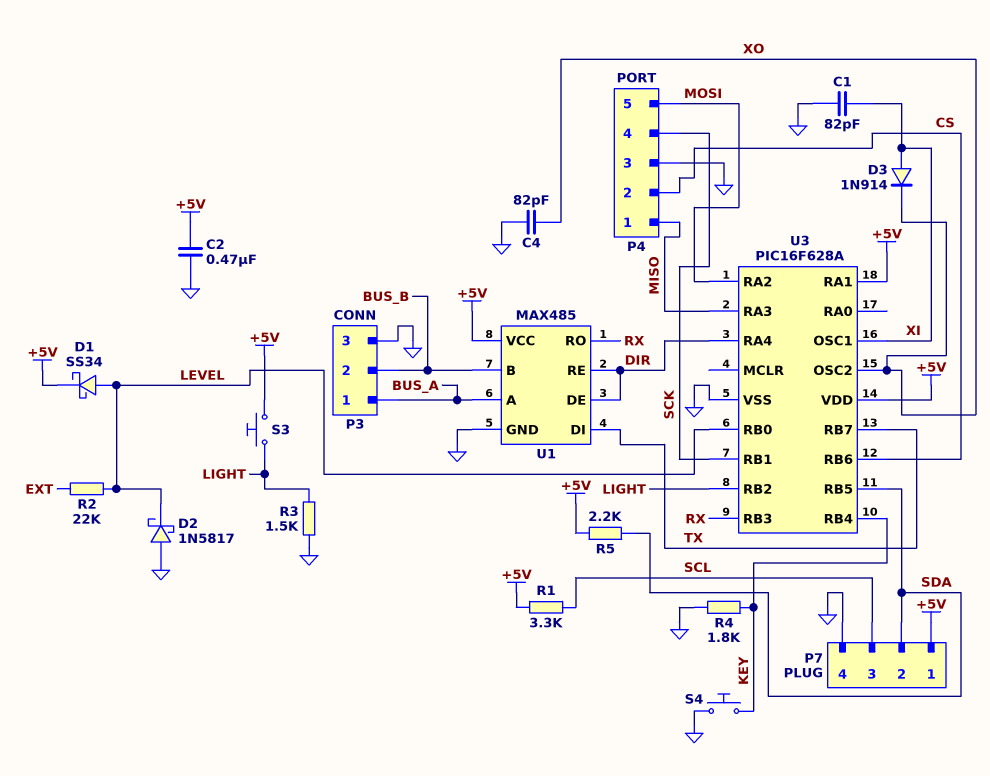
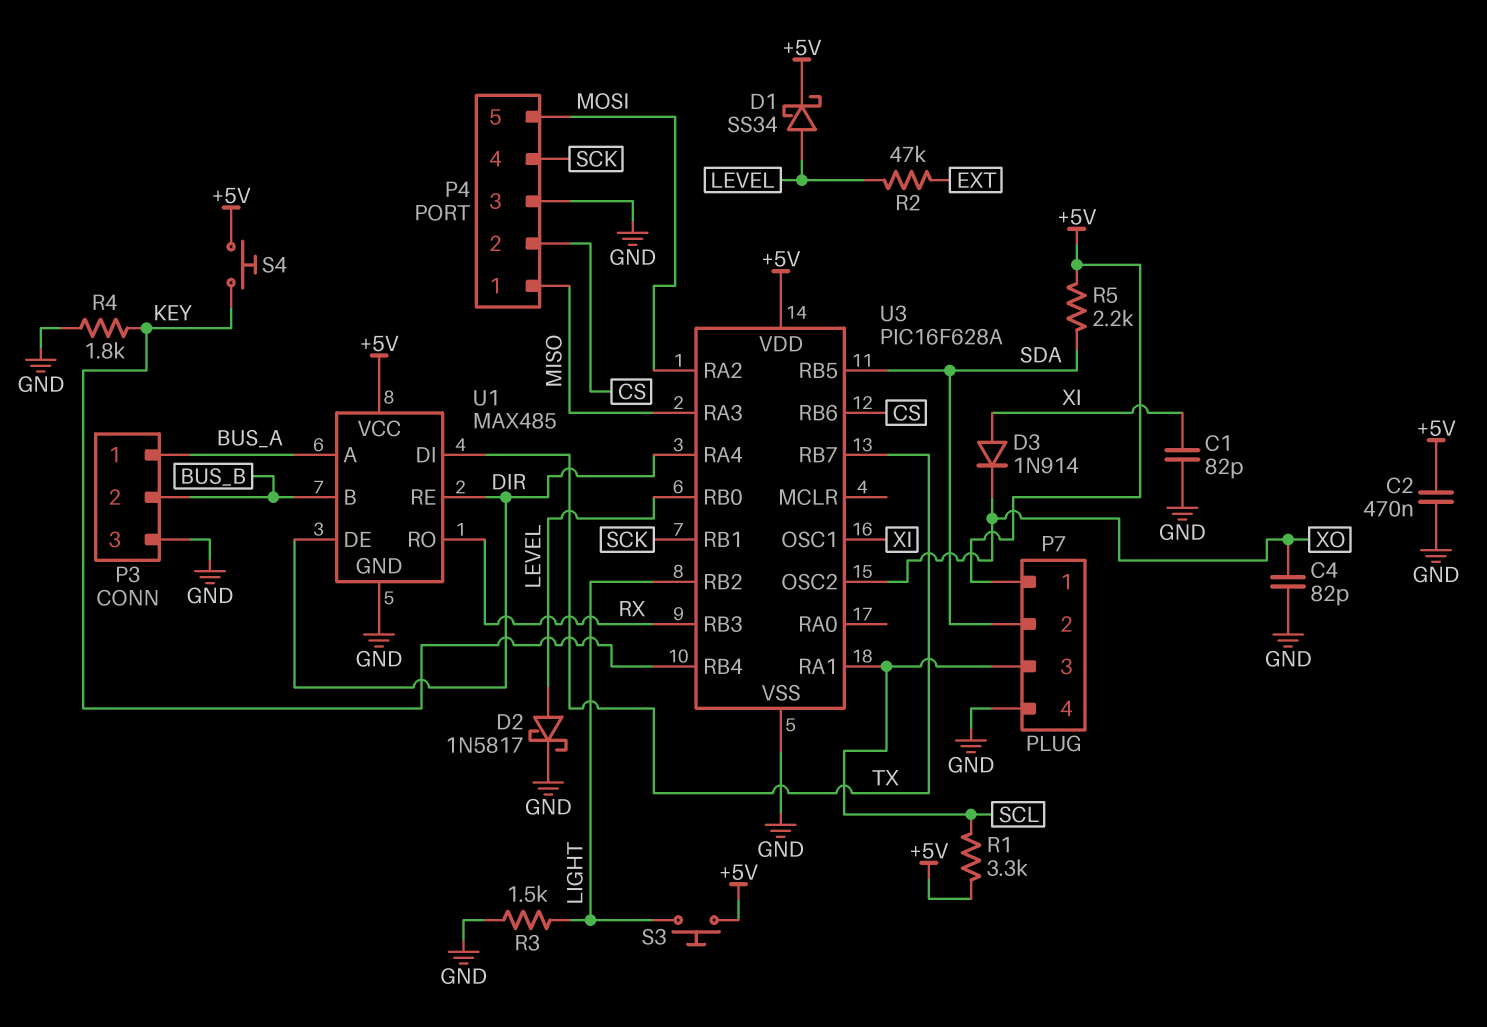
D2: schottky 1N5817 (A GND, K LEVEL) -> schottky 1N5817 (A LEVEL, K GND)
R2: 22k (EXT, LEVEL) -> 47k (EXT, LEVEL)
S4: button (GND, KEY) -> button (+5V, KEY)
U3 pin RA1: +5V -> SCL

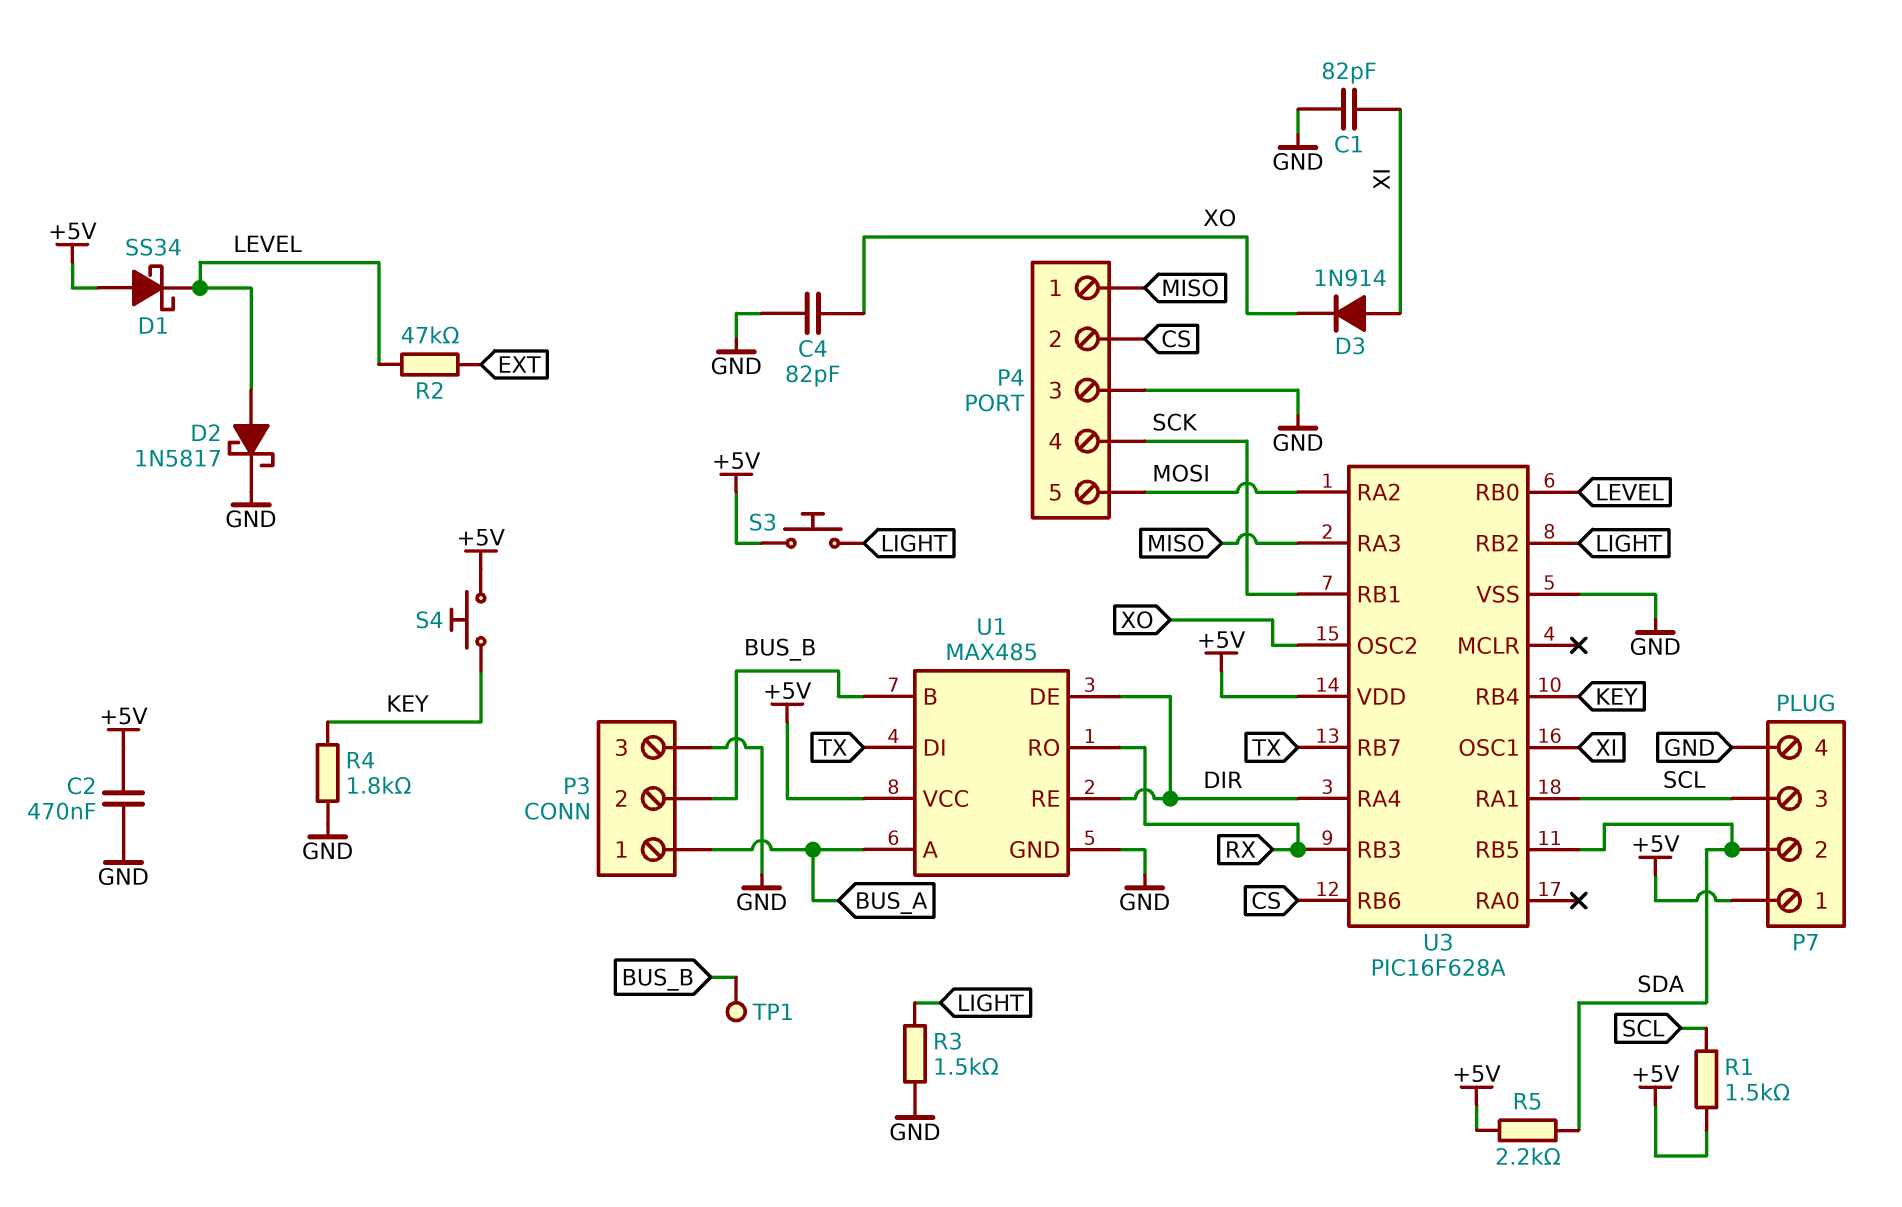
D1: schottky SS34 (A LEVEL, K +5V) -> schottky SS34 (A +5V, K LEVEL)
R1: 3.3k (+5V, SCL) -> 1.5k (+5V, SCL)
TP1: none -> test point (BUS_B)

